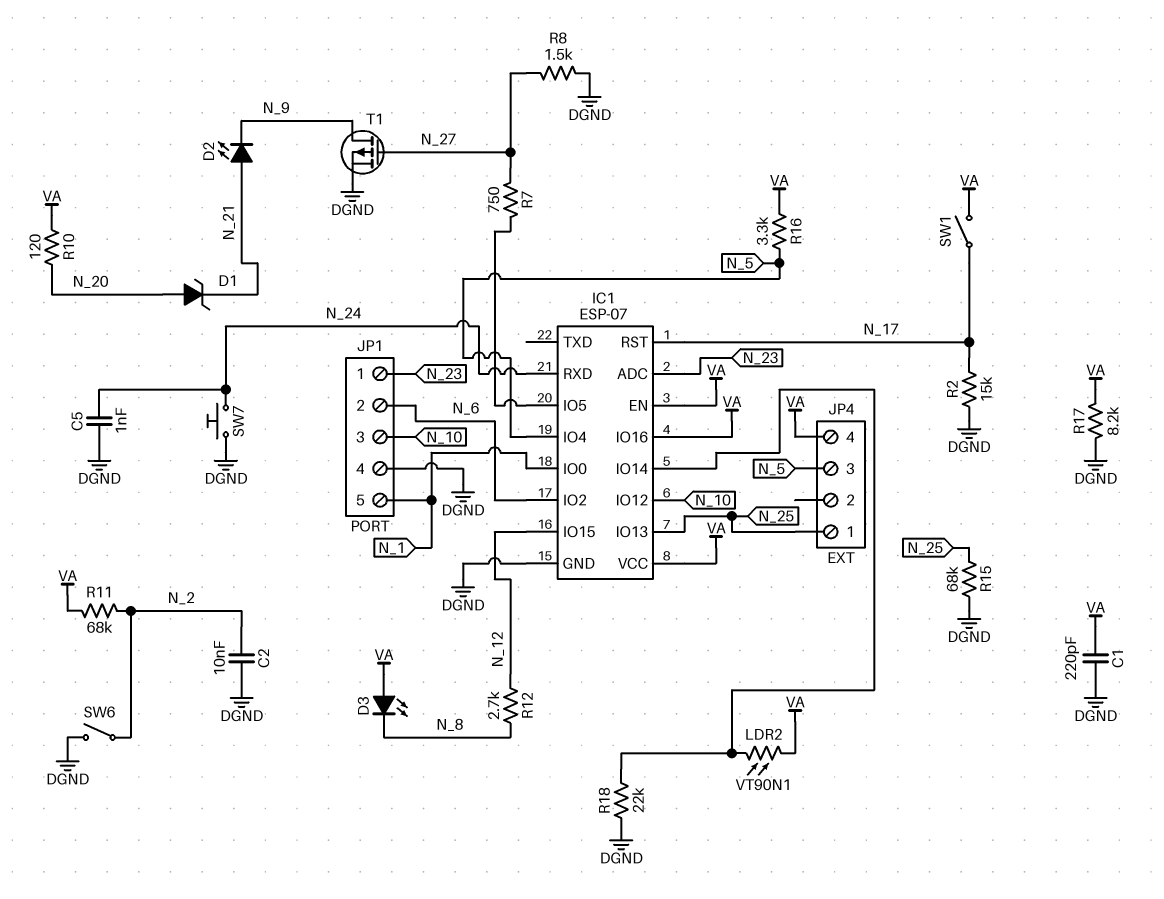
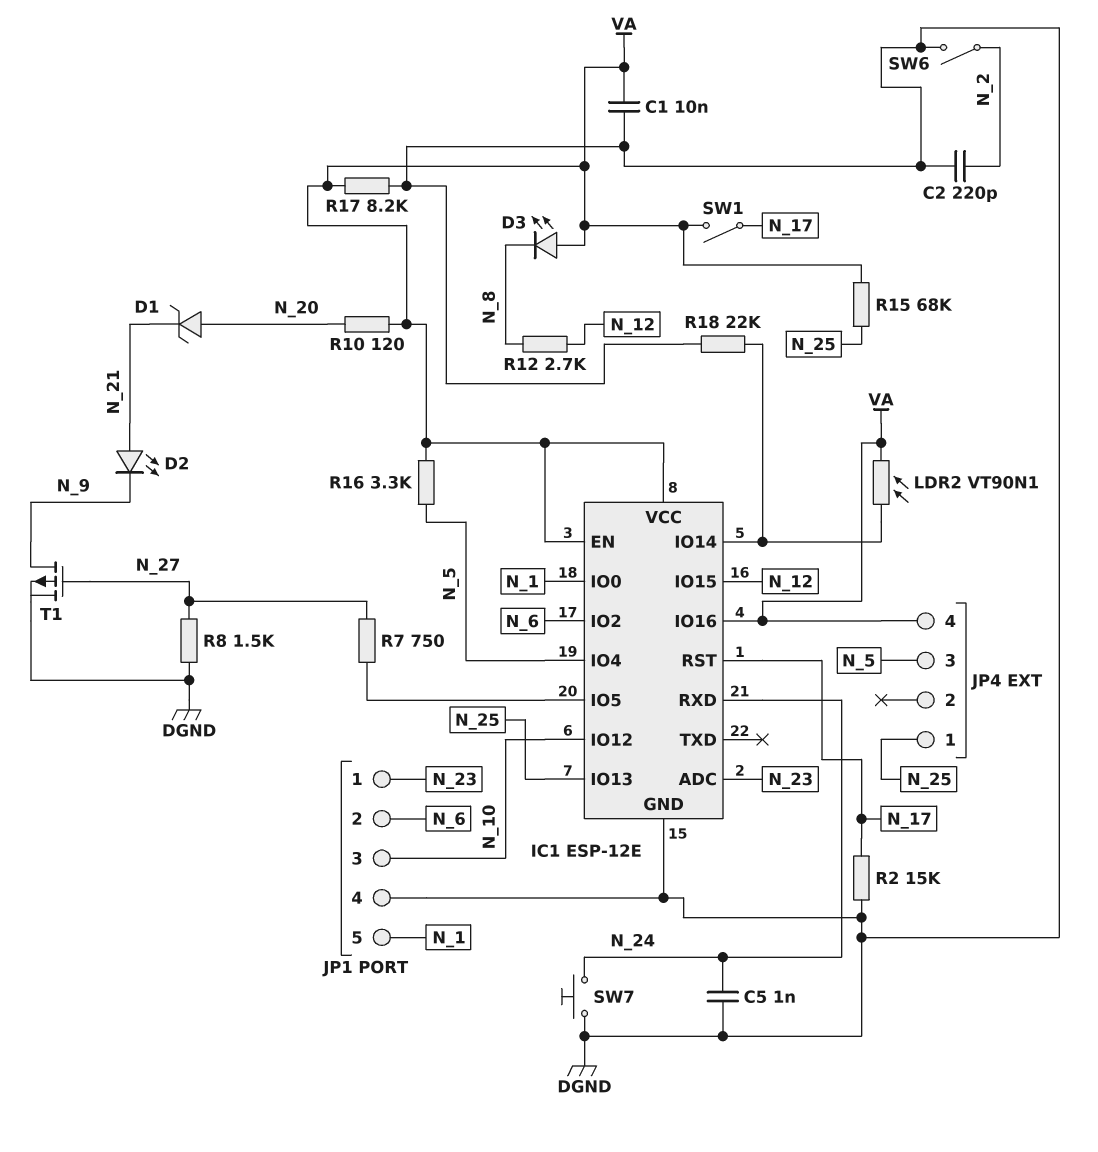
C1: 220pF (DGND, VA) -> 10nF (DGND, VA)
C2: 10nF (DGND, N_2) -> 220pF (DGND, N_2)
IC1: ESP-07 -> ESP-12E
R11: 68k (N_2, VA) -> none
R15: 68k (DGND, N_25) -> 68k (N_25, VA)

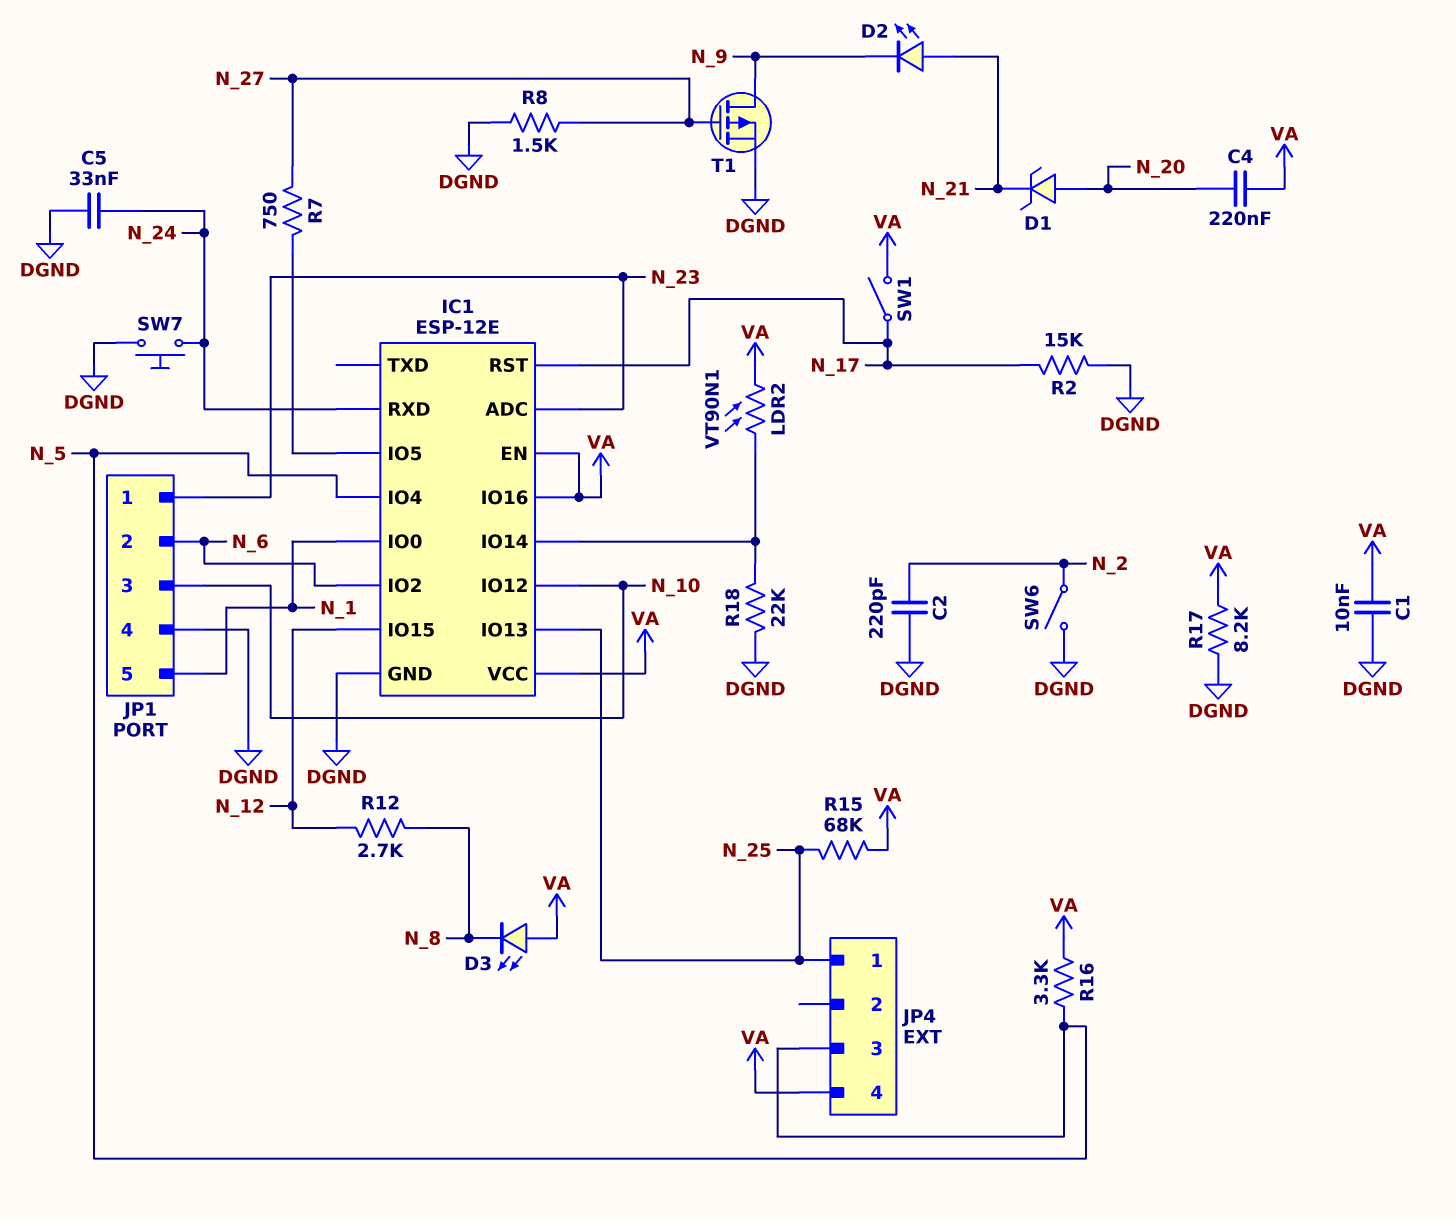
C4: none -> 220nF (N_20, VA)
C5: 1nF (DGND, N_24) -> 33nF (DGND, N_24)
R10: 120 (N_20, VA) -> none

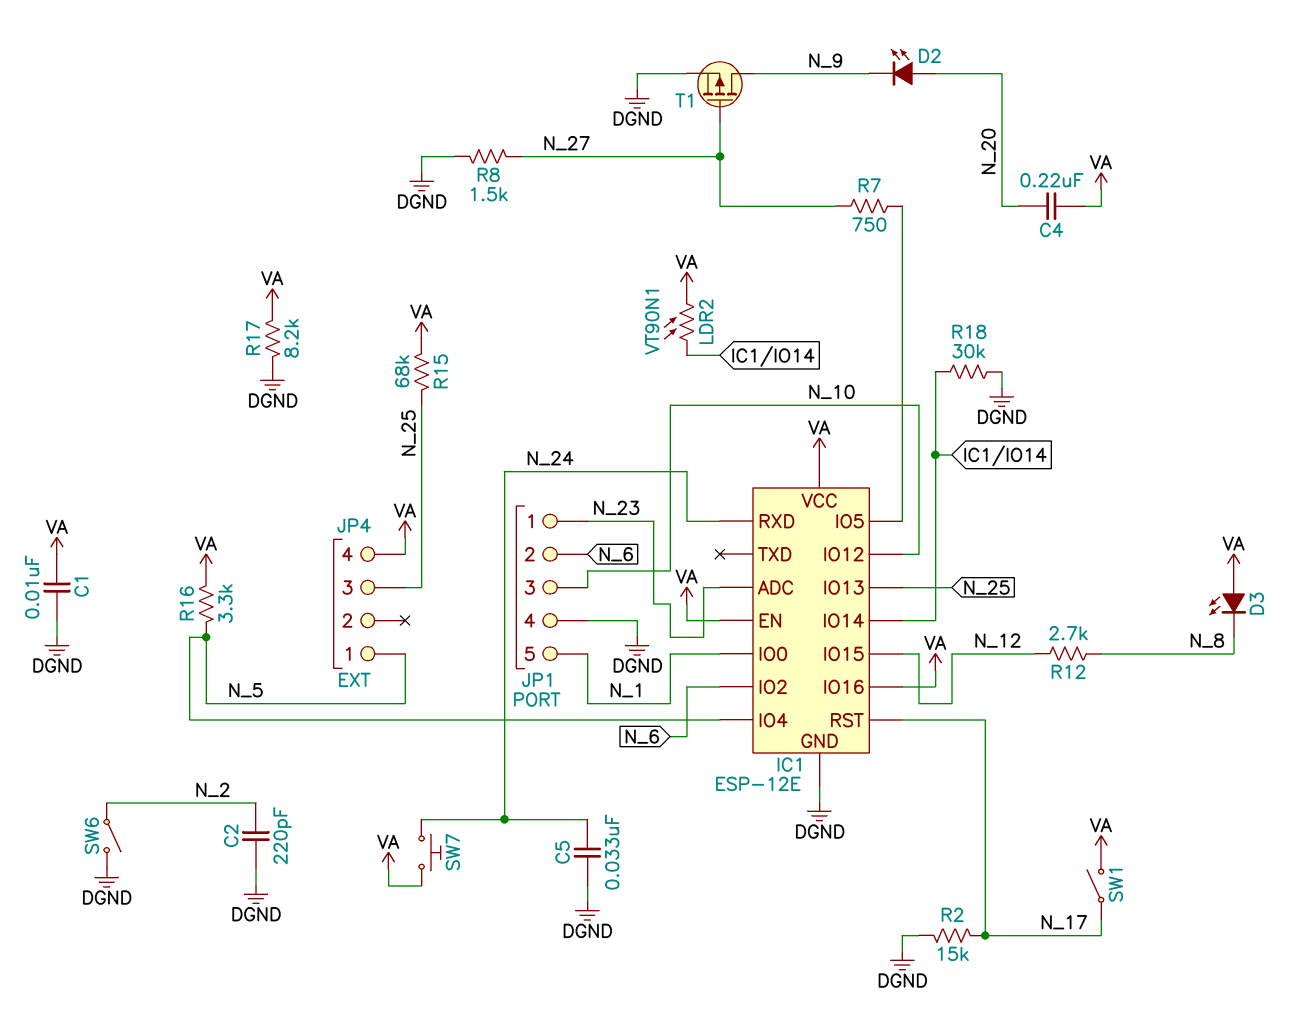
D1: zener (A N_20, K N_21) -> none
D2: LED (A N_21, K N_9) -> LED (A N_20, K N_9)
JP4 pin 1: N_25 -> N_5
JP4 pin 3: N_5 -> N_25
R18: 22k (DGND, IC1/IO14) -> 30k (DGND, IC1/IO14)
SW7: button (DGND, N_24) -> button (N_24, VA)

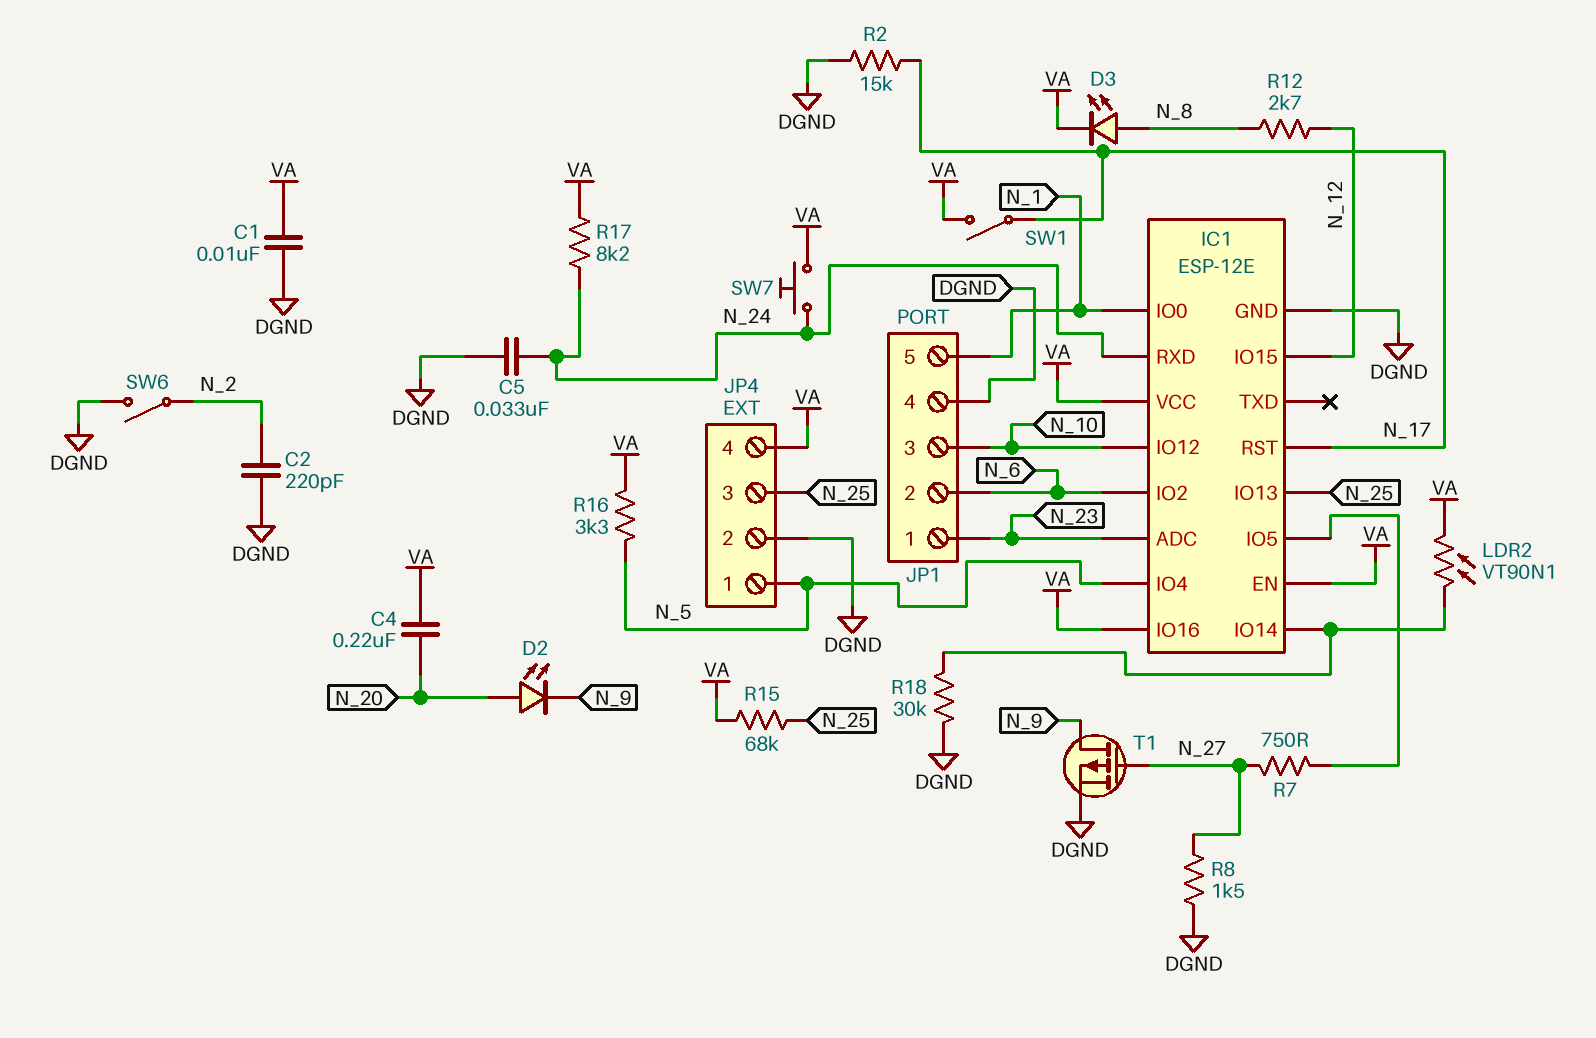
D3: LED (A VA, K N_8) -> LED (A N_8, K VA)
JP4 pin 2: none -> DGND
R17: 8.2k (DGND, VA) -> 8.2k (N_24, VA)

